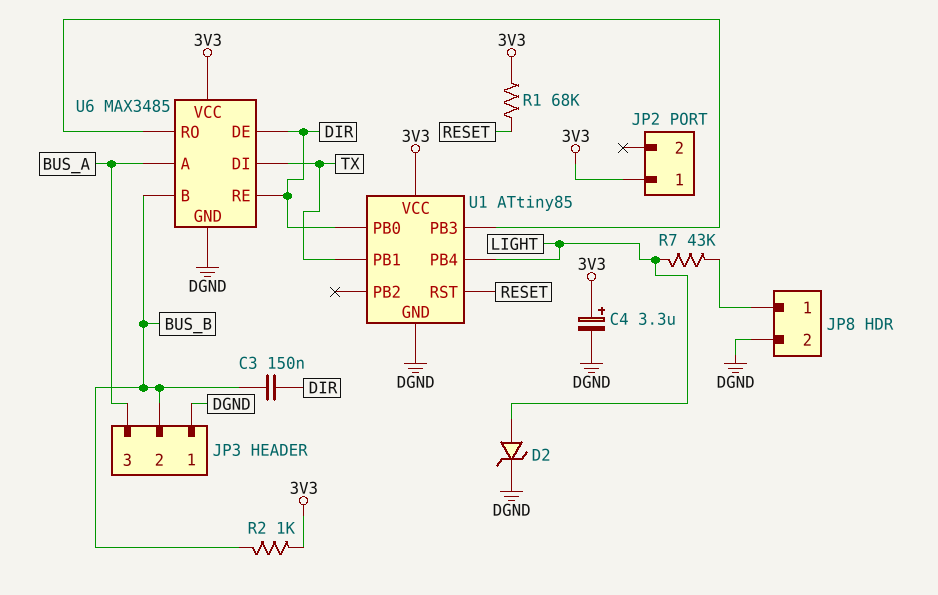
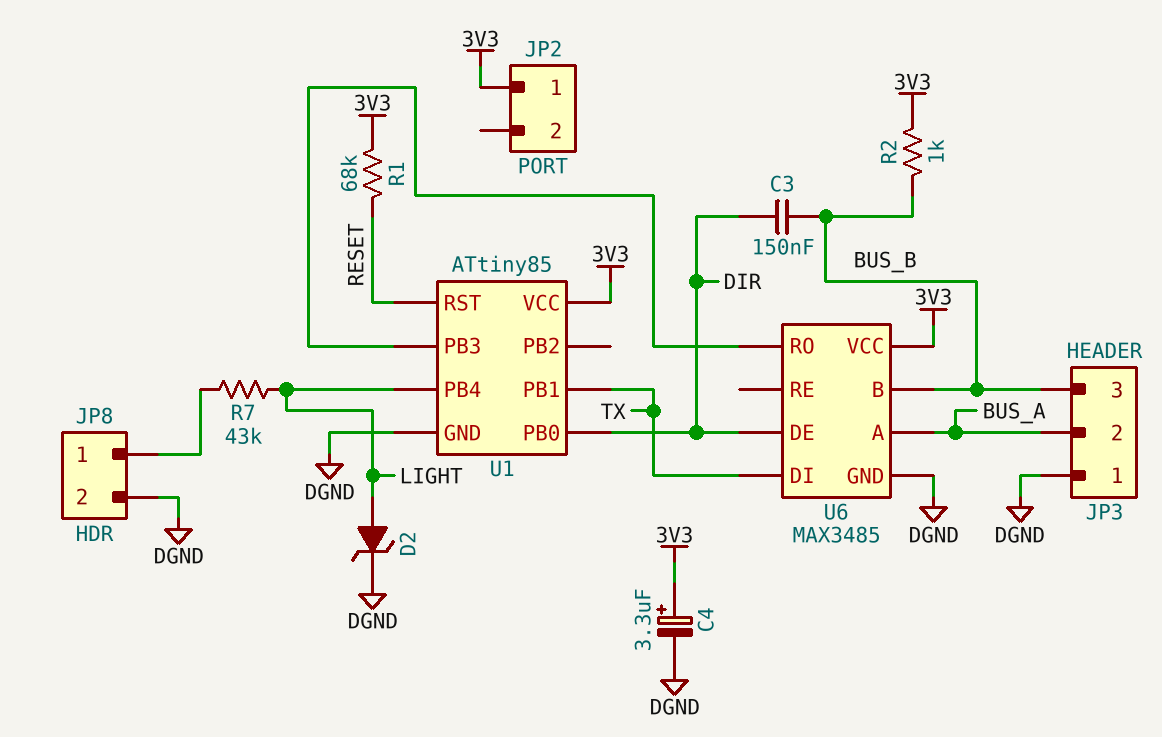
JP3 pin 2: BUS_B -> BUS_A
JP3 pin 3: BUS_A -> BUS_B
U6 pin RE: DIR -> none

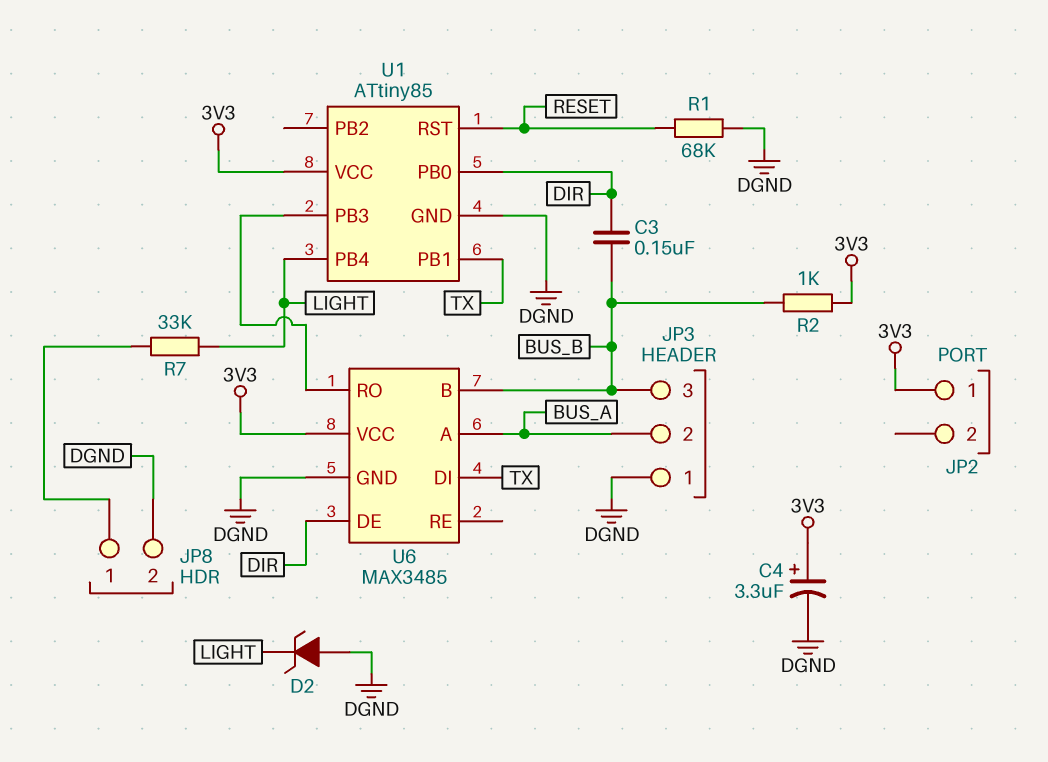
D2: zener (A LIGHT, K DGND) -> zener (A DGND, K LIGHT)
R1: 68k (3V3, RESET) -> 68k (DGND, RESET)
R7: 43k (JP8/1, LIGHT) -> 33k (JP8/1, LIGHT)

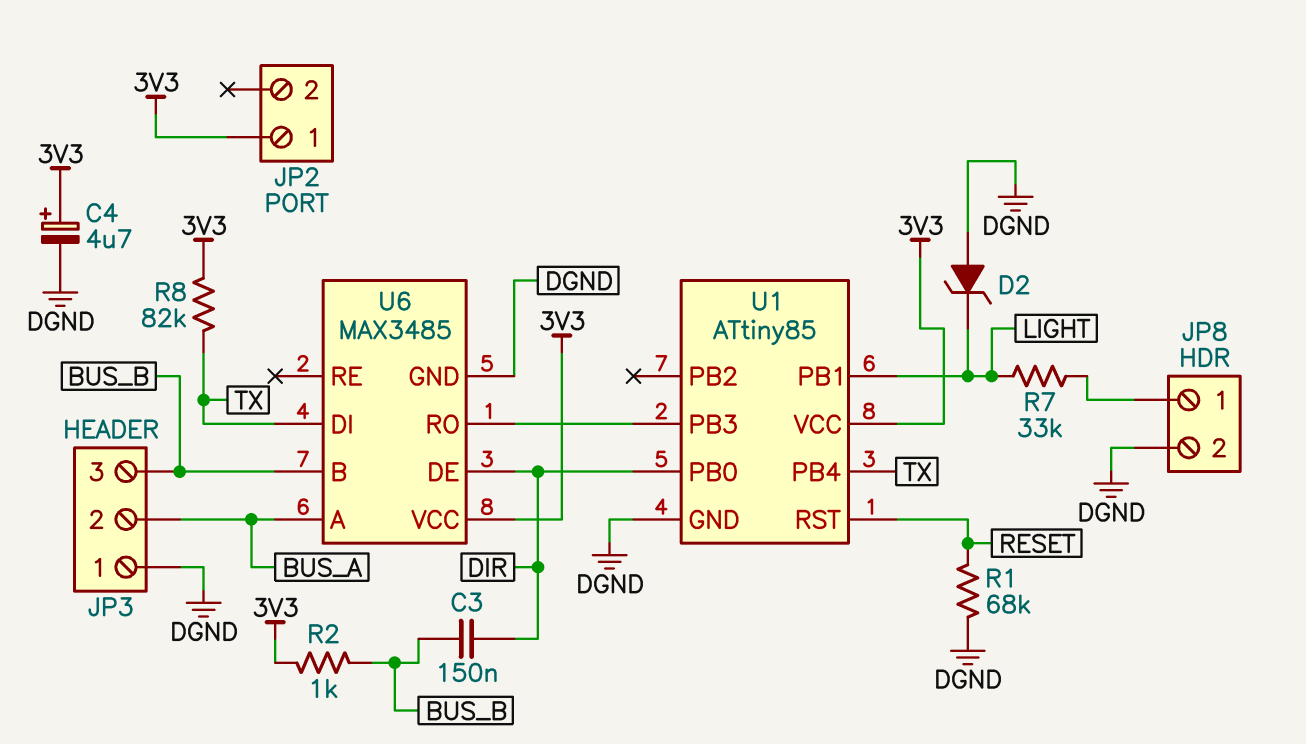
C4: 3.3uF (plus 3V3, minus DGND) -> 4.7uF (plus 3V3, minus DGND)
R8: none -> 82k (3V3, TX)
U1 pin PB1: TX -> LIGHT
U1 pin PB4: LIGHT -> TX

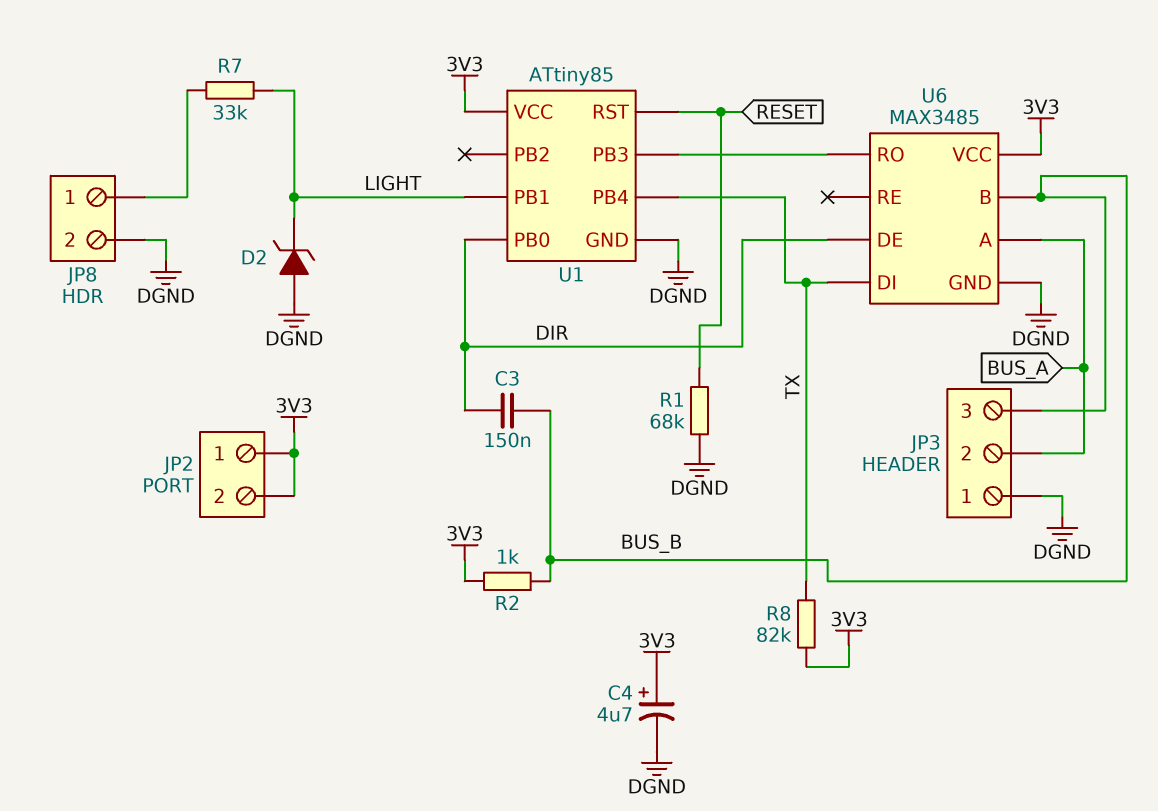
JP2 pin 2: none -> 3V3

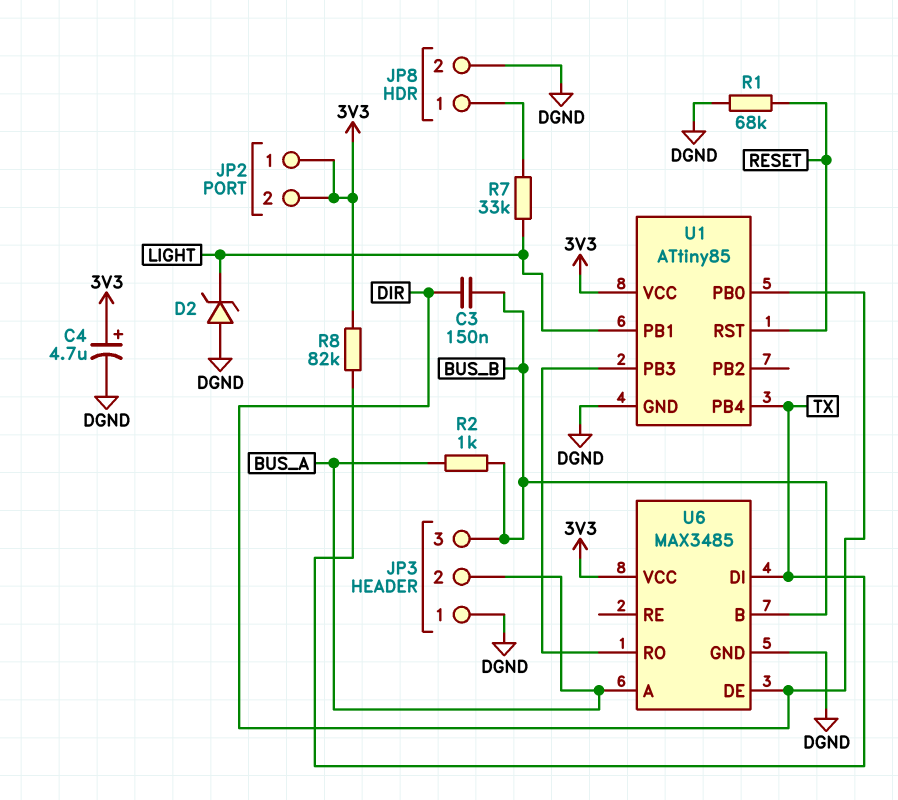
R2: 1k (3V3, BUS_B) -> 1k (BUS_A, BUS_B)

